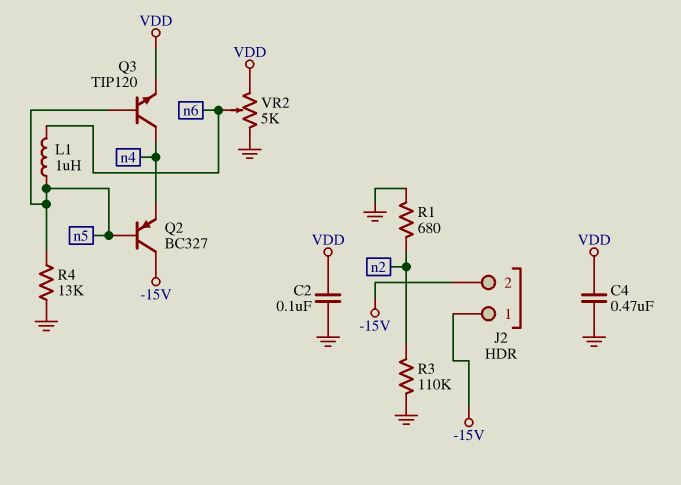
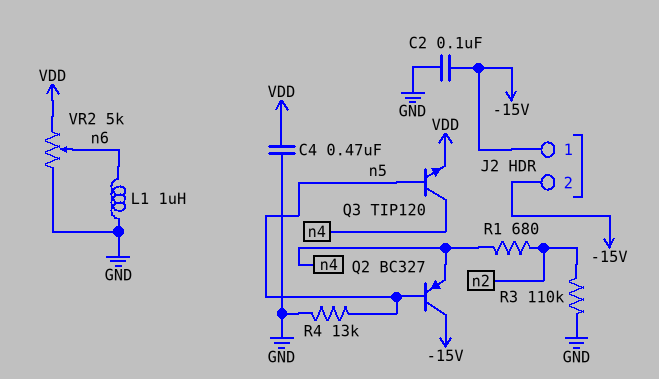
C2: 100nF (GND, VDD) -> 100nF (-15V, GND)
L1: 1uH (n5, n6) -> 1uH (GND, n6)
R1: 680 (GND, n2) -> 680 (n2, n4)

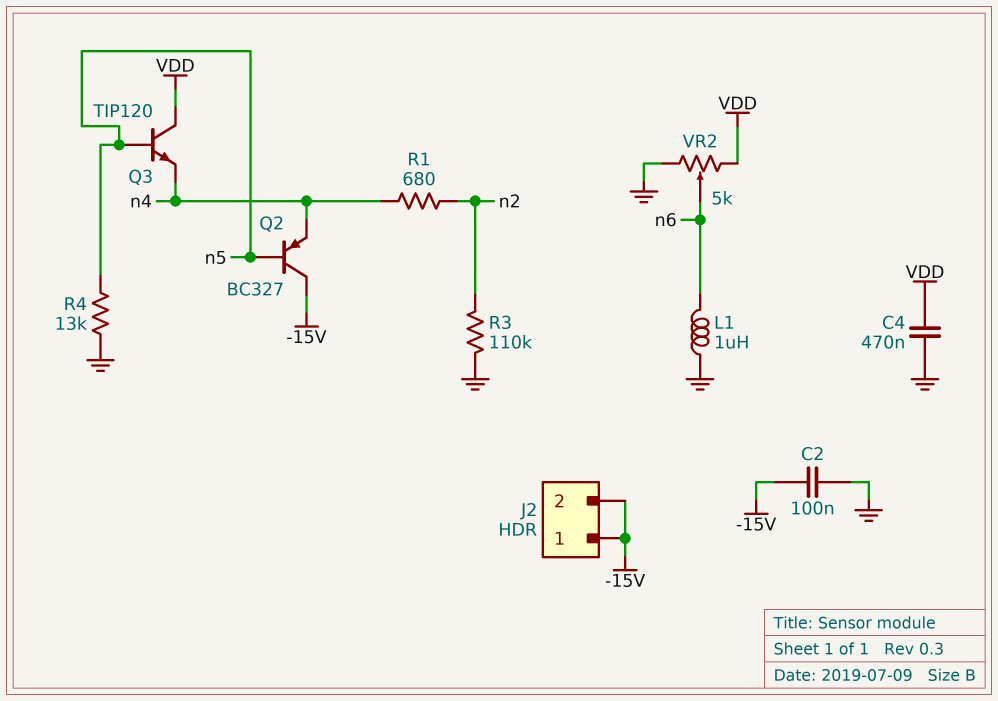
Q3: NPN TIP120 (B n5, C n4, E VDD) -> NPN TIP120 (B n5, C VDD, E n4)

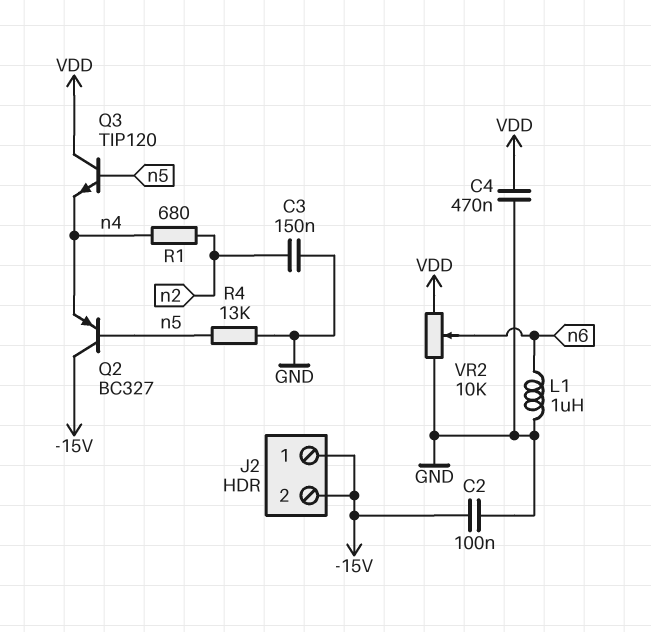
C3: none -> 150nF (GND, n2)
R3: 110k (GND, n2) -> none
VR2: 5k (GND, VDD, wiper n6) -> 10k (GND, VDD, wiper n6)

